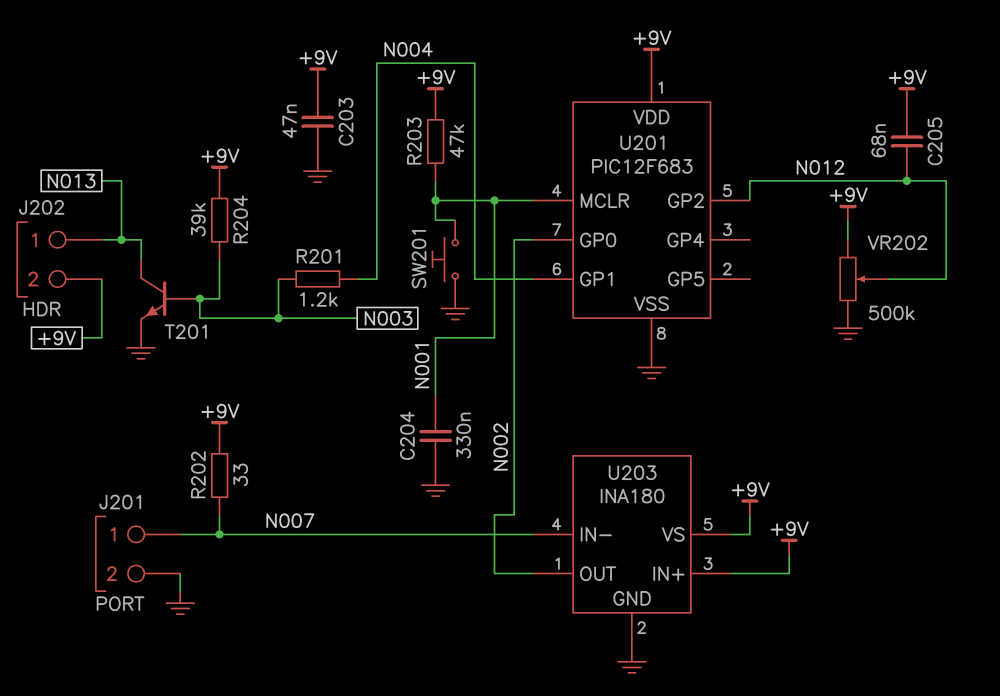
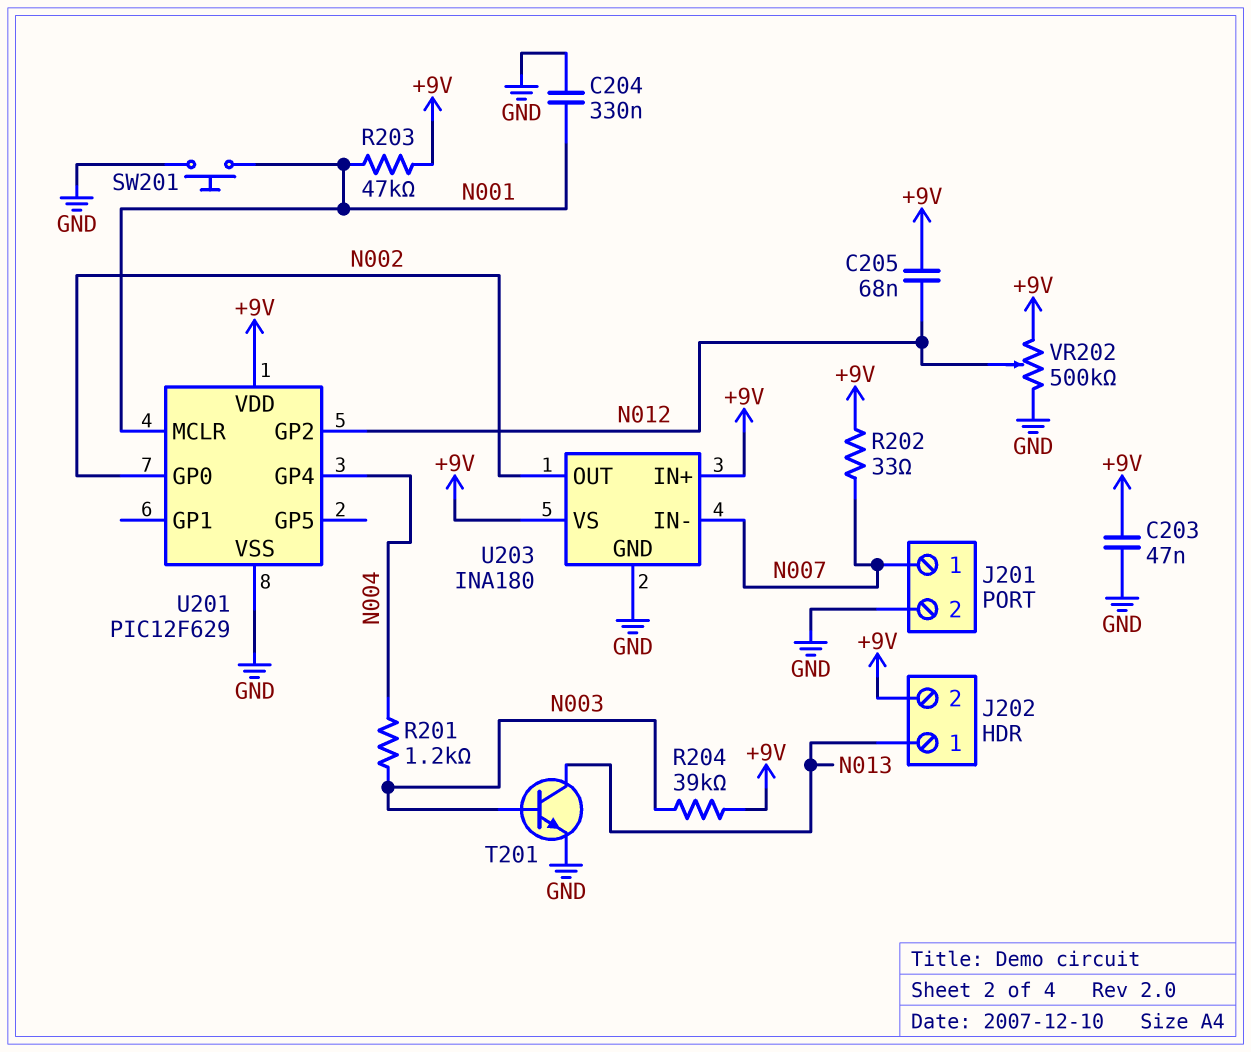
U201: PIC12F683 -> PIC12F629
U201 pin GP1: N004 -> none
U201 pin GP4: none -> N004

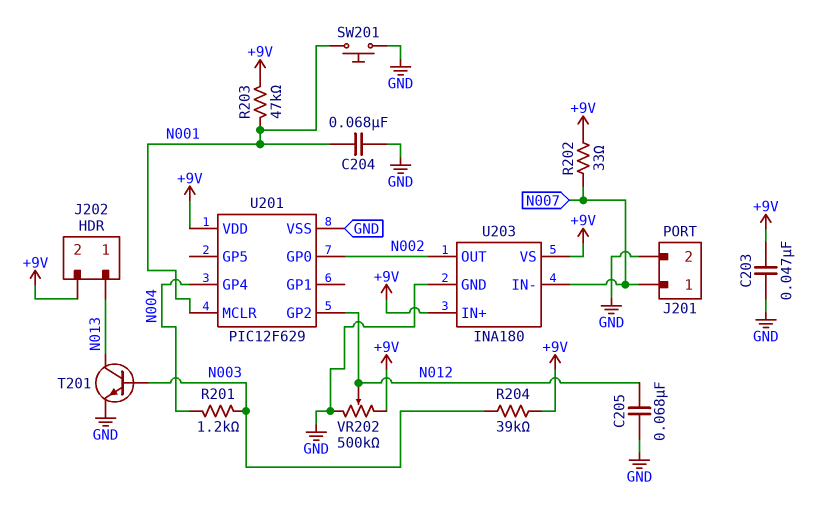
C204: 330nF (GND, N001) -> 68nF (GND, N001)
C205: 68nF (+9V, N012) -> 68nF (GND, N012)

